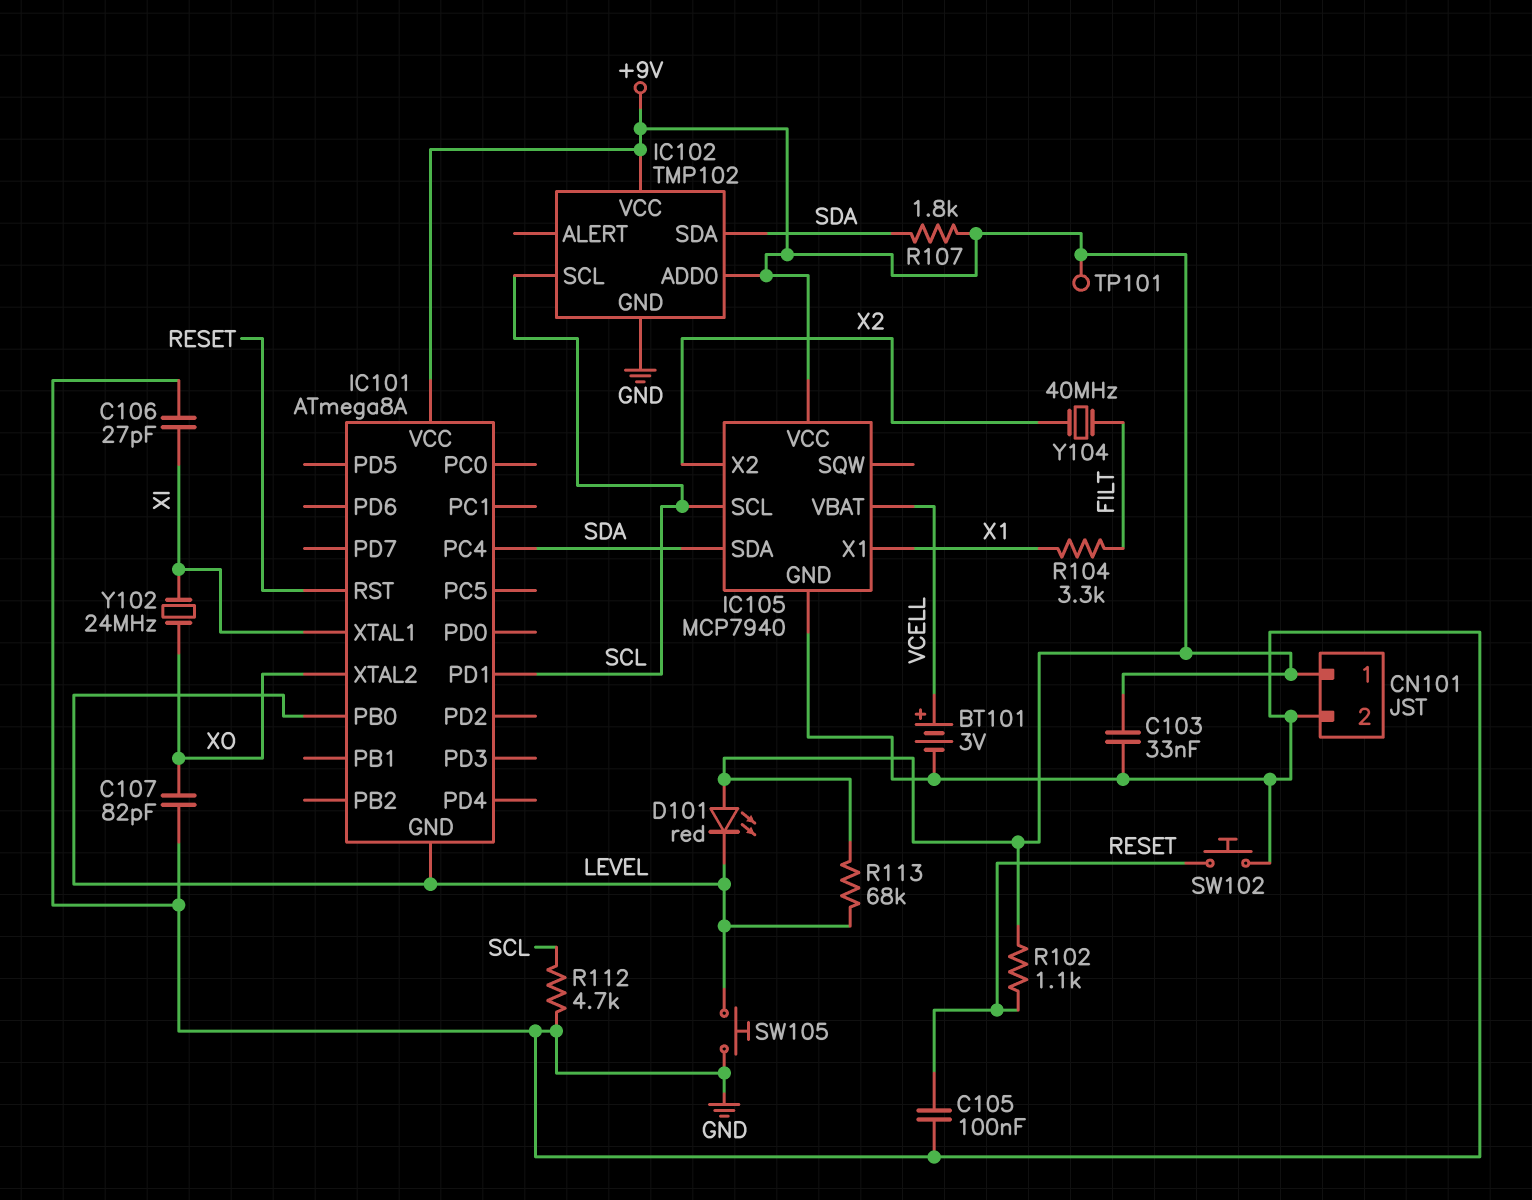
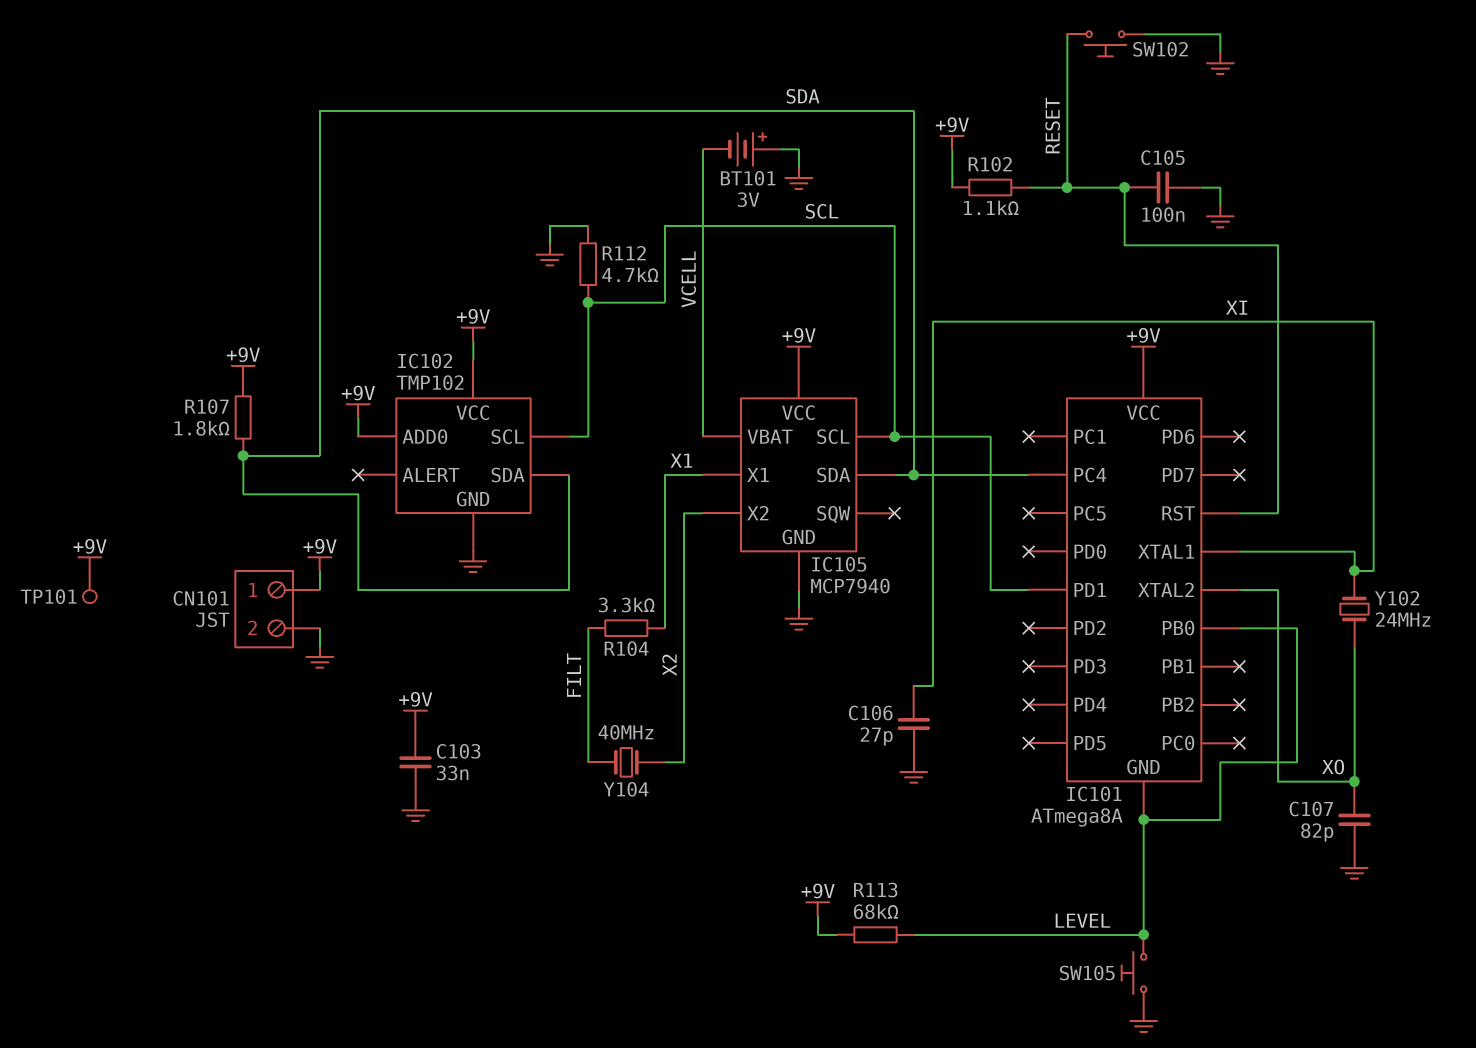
BT101: 3V (plus VCELL, minus GND) -> 3V (plus GND, minus VCELL)
D101: LED red (A +9V, K LEVEL) -> none

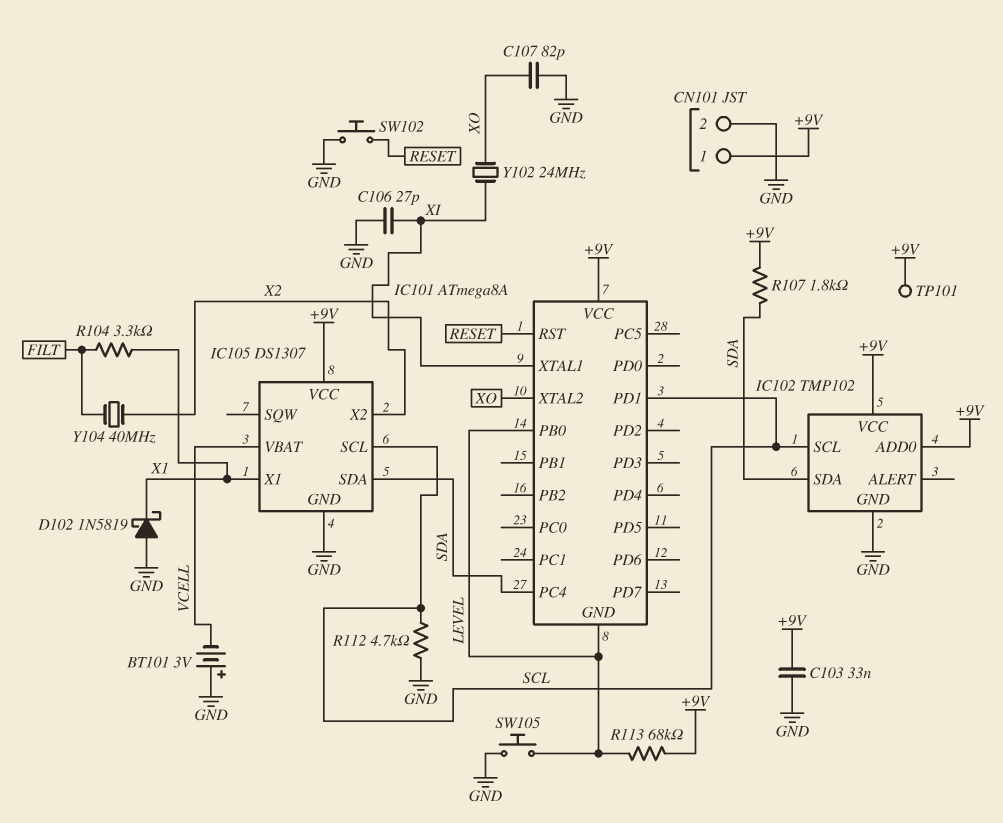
C105: 100nF (GND, RESET) -> none
D102: none -> schottky 1N5819 (A GND, K X1)
IC105: MCP7940 -> DS1307
R102: 1.1k (+9V, RESET) -> none

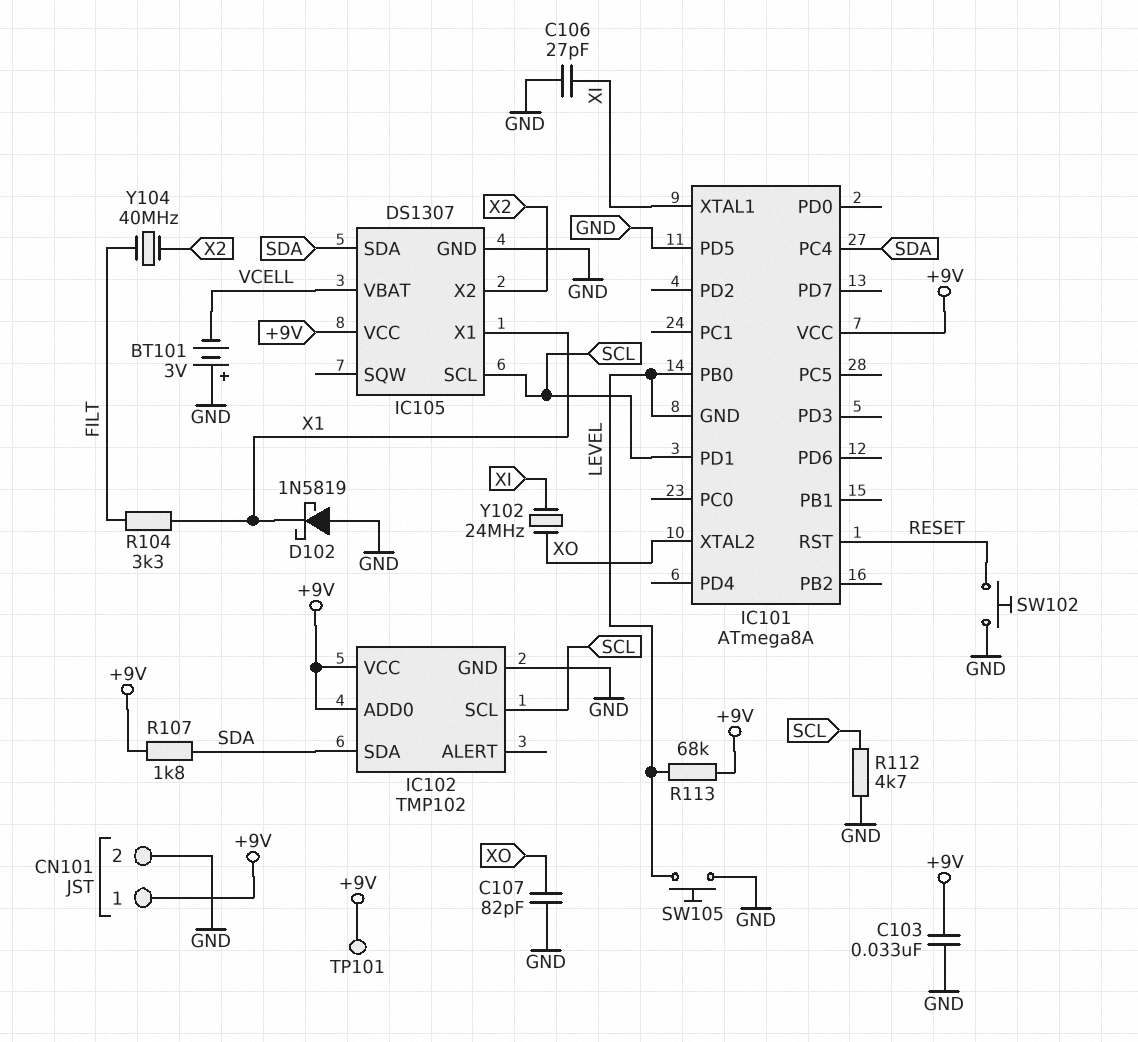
IC101 pin PD5: none -> GND

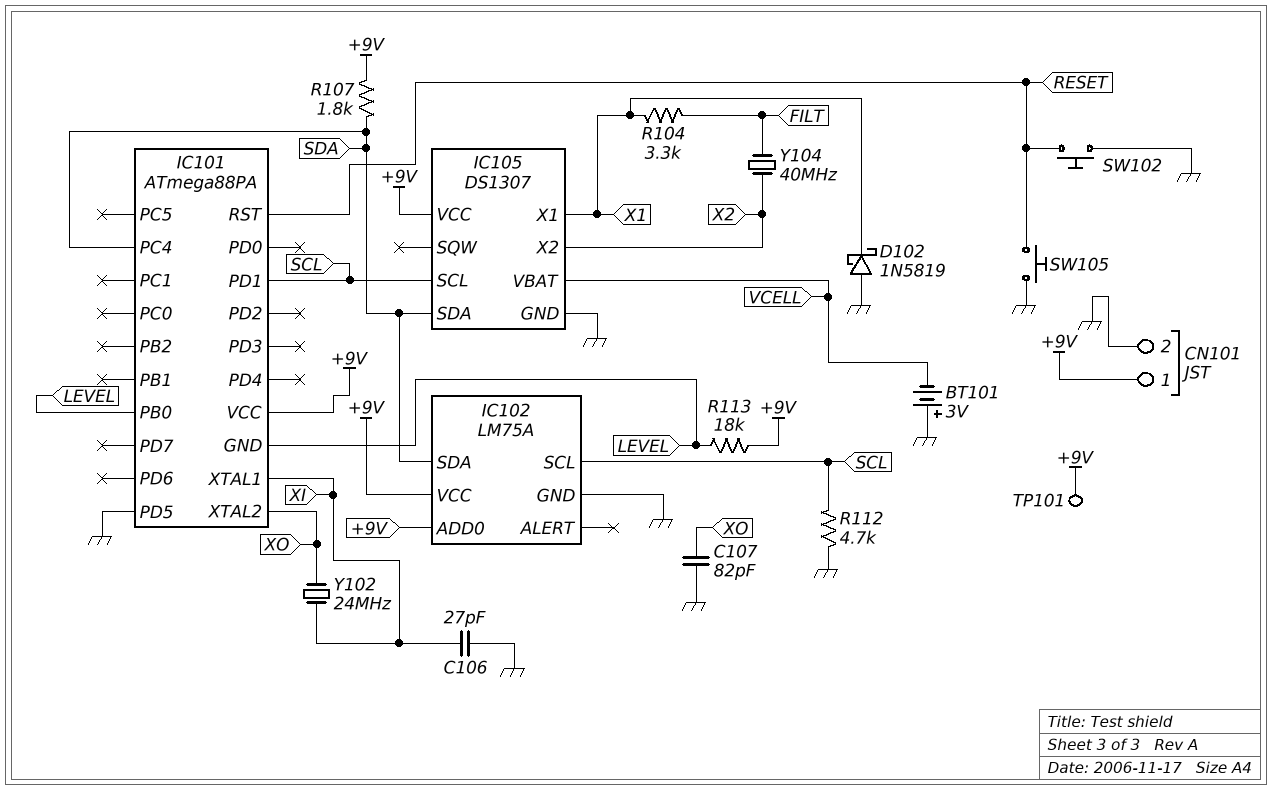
C103: 33nF (+9V, GND) -> none
IC101: ATmega8A -> ATmega88PA
IC102: TMP102 -> LM75A
R113: 68k (+9V, LEVEL) -> 18k (+9V, LEVEL)
SW105: button (GND, LEVEL) -> button (GND, RESET)

